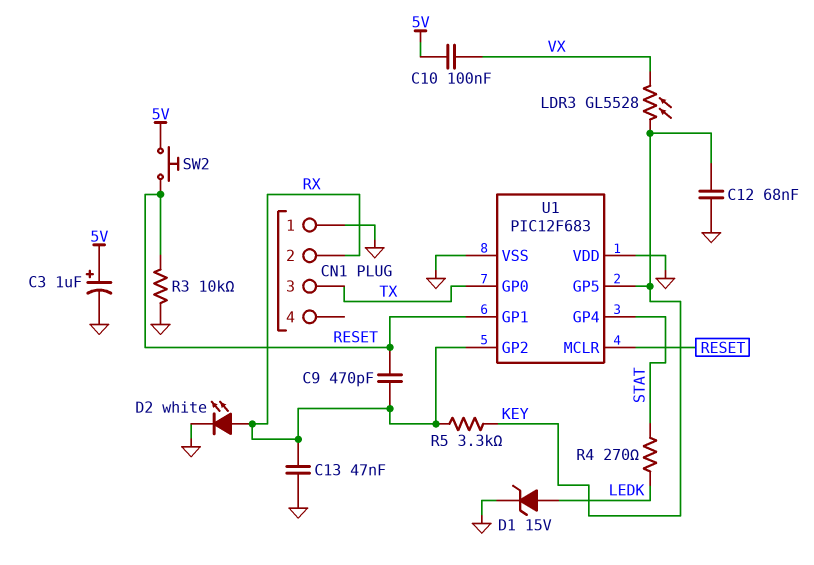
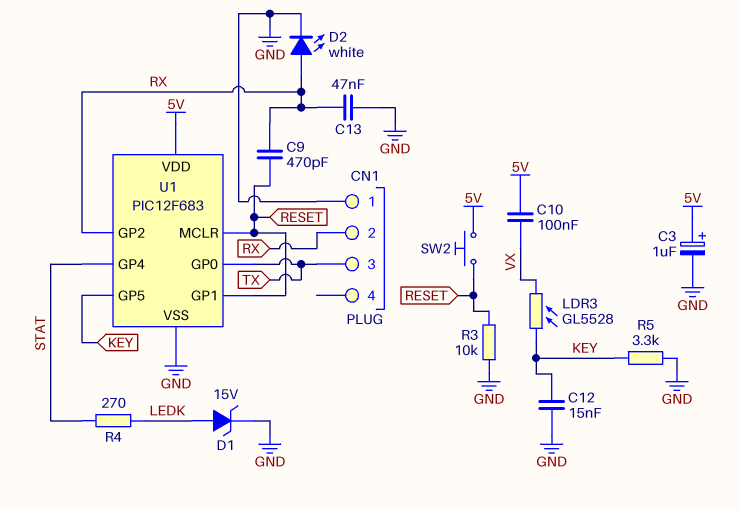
C12: 68nF (GND, KEY) -> 15nF (GND, KEY)
R5: 3.3k (KEY, RX) -> 3.3k (GND, KEY)
U1 pin VDD: GND -> 5V

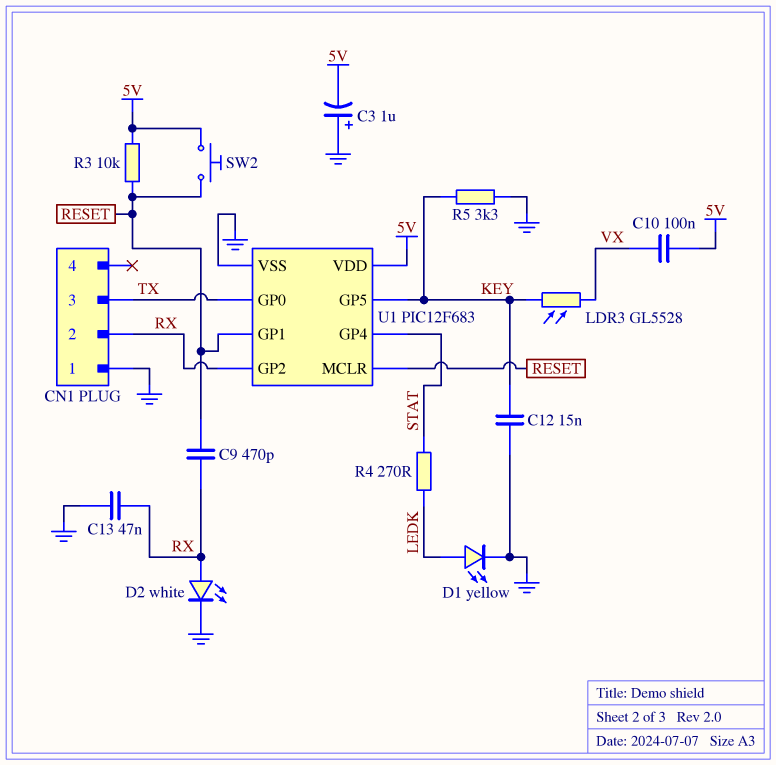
C3: 1uF (plus 5V, minus GND) -> 1uF (plus GND, minus 5V)
D1: zener 15V (A LEDK, K GND) -> LED yellow (A LEDK, K GND)
R3: 10k (GND, RESET) -> 10k (5V, RESET)

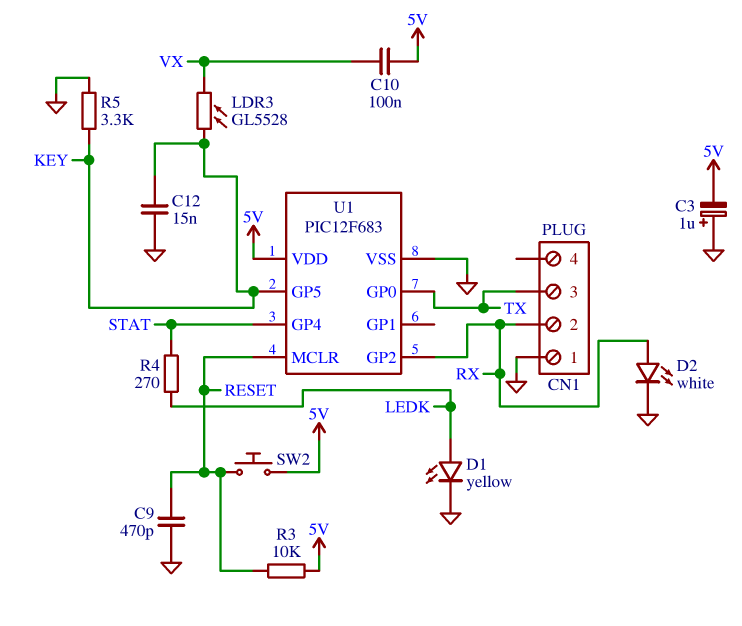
C9: 470pF (RESET, RX) -> 470pF (GND, RESET)
C13: 47nF (GND, RX) -> none
U1 pin GP1: RESET -> none

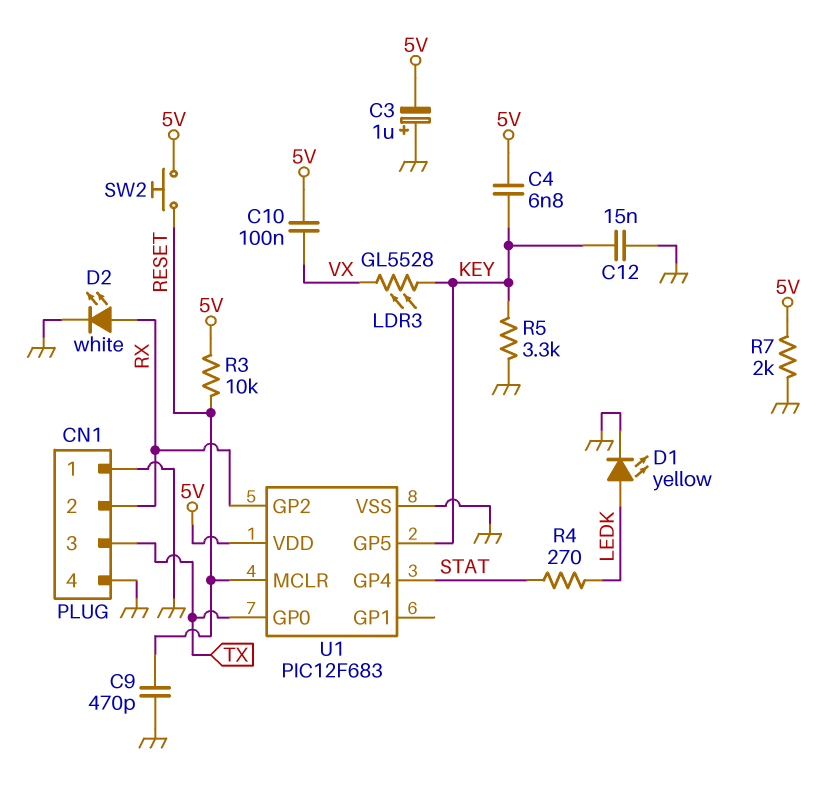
C4: none -> 6.8nF (5V, KEY)
CN1 pin 4: none -> GND
R7: none -> 2k (5V, GND)

